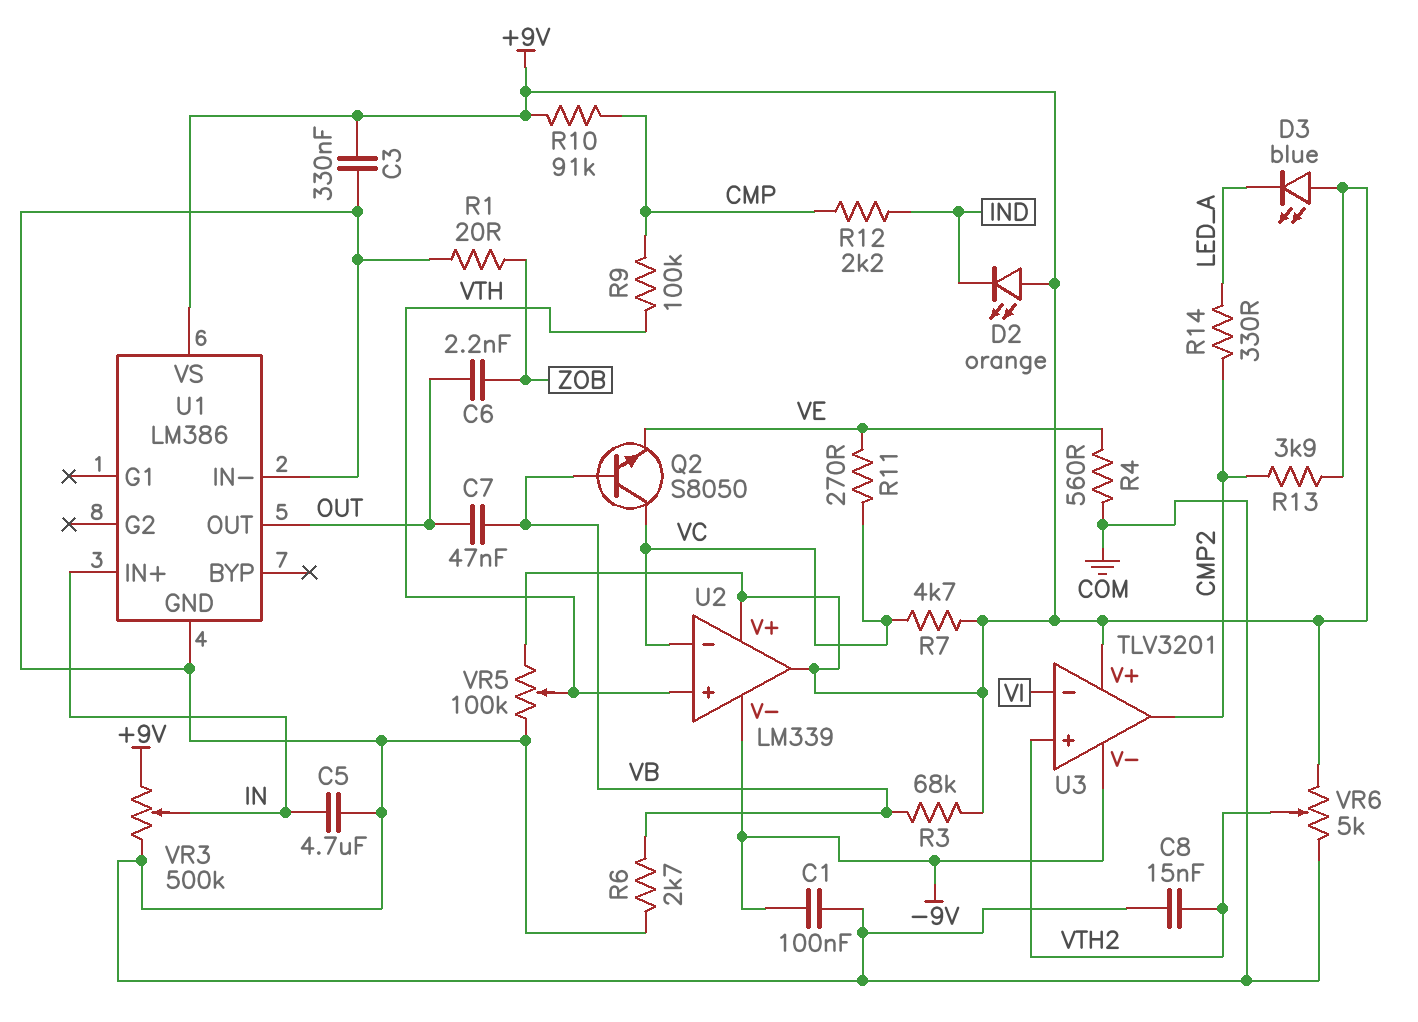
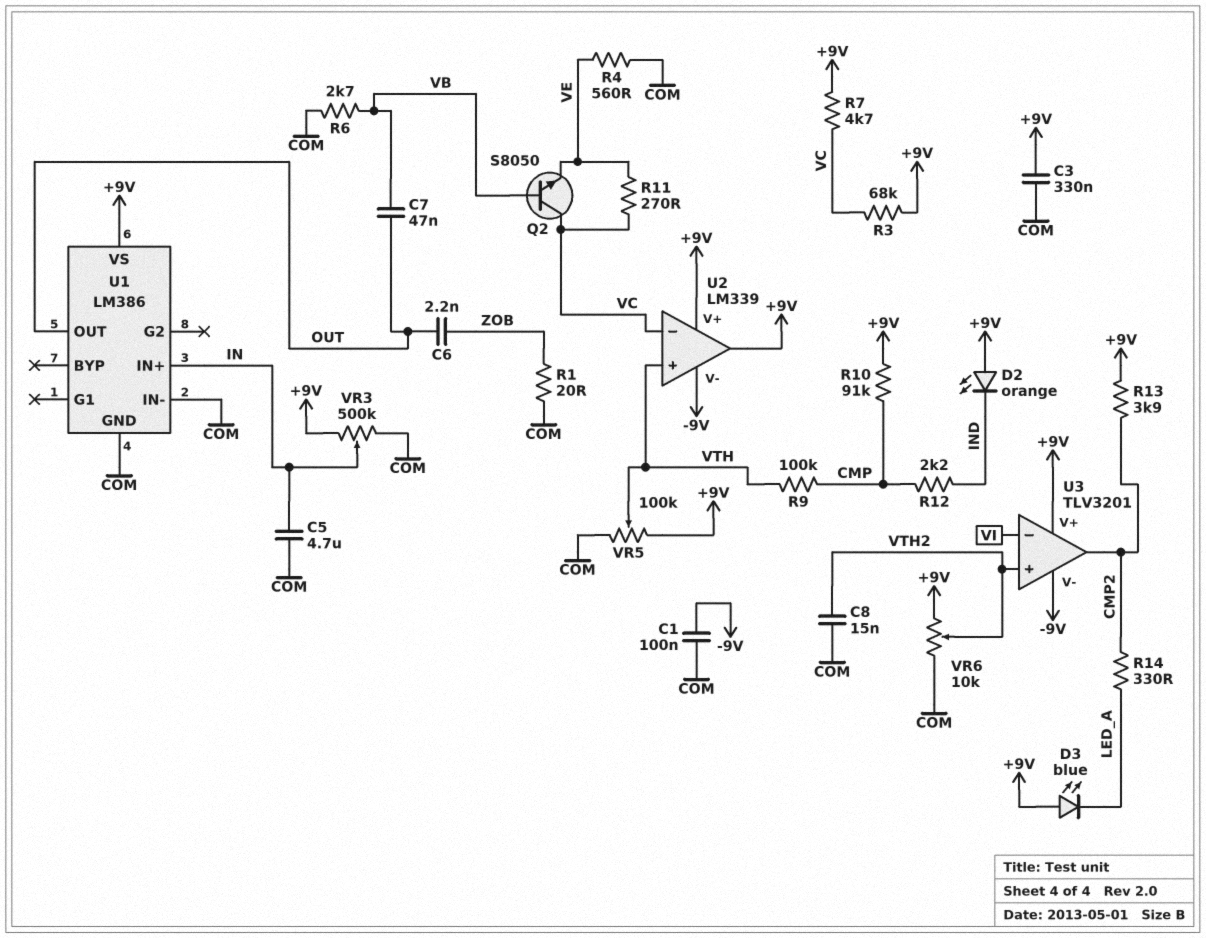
R3: 68k (+9V, VB) -> 68k (+9V, VC)
VR6: 5k (+9V, COM, wiper VTH2) -> 10k (+9V, COM, wiper VTH2)

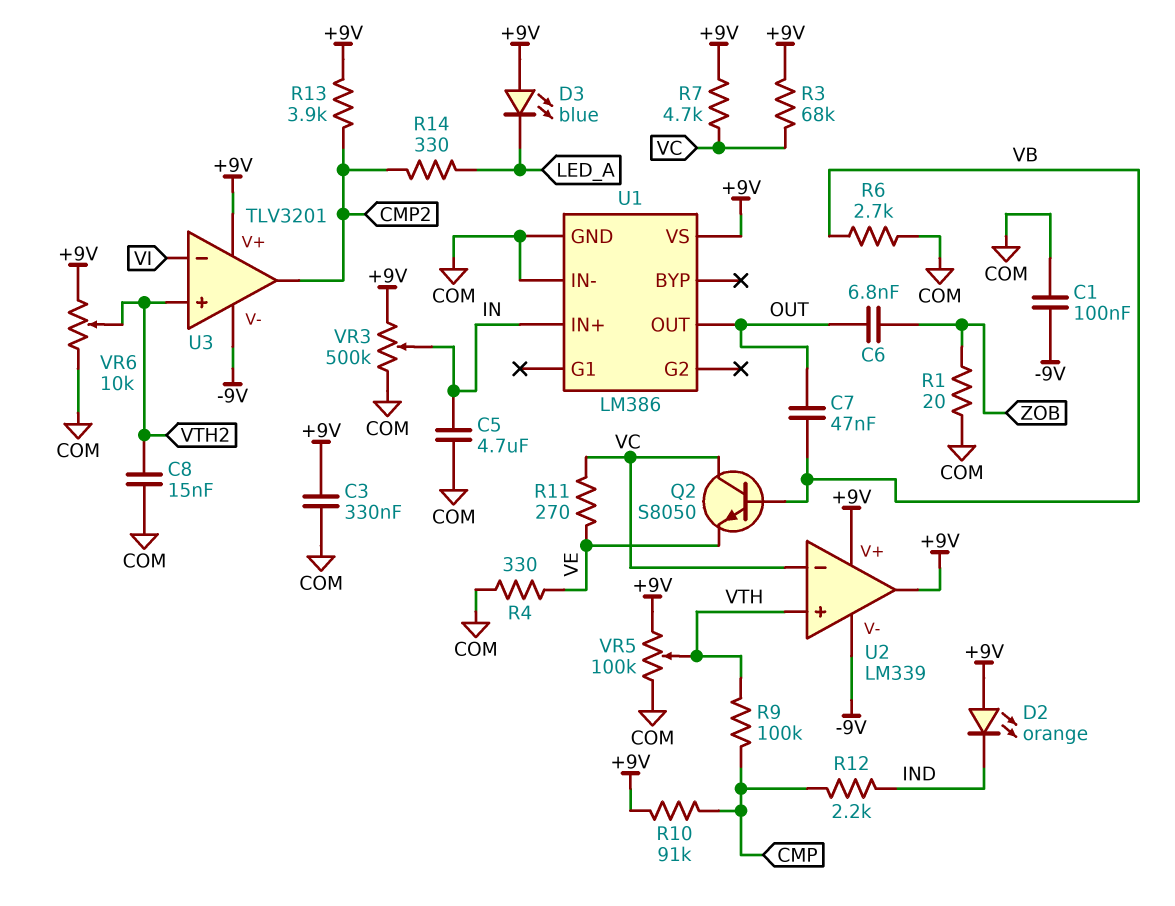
C6: 2.2nF (OUT, ZOB) -> 6.8nF (OUT, ZOB)
R4: 560 (COM, VE) -> 330 (COM, VE)

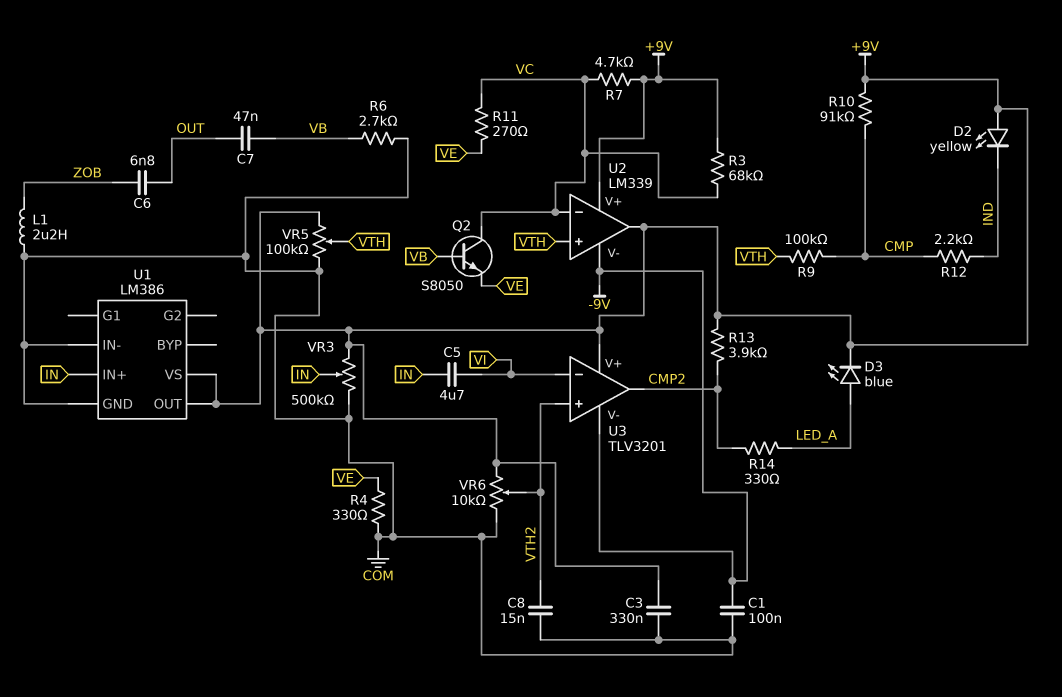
C5: 4.7uF (COM, IN) -> 4.7uF (IN, VI)
D2: LED orange (A +9V, K IND) -> LED yellow (A +9V, K IND)
D3: LED blue (A +9V, K LED_A) -> LED blue (A LED_A, K +9V)
L1: none -> 2.2uH (COM, ZOB)
R1: 20 (COM, ZOB) -> none
U1 pin OUT: OUT -> +9V

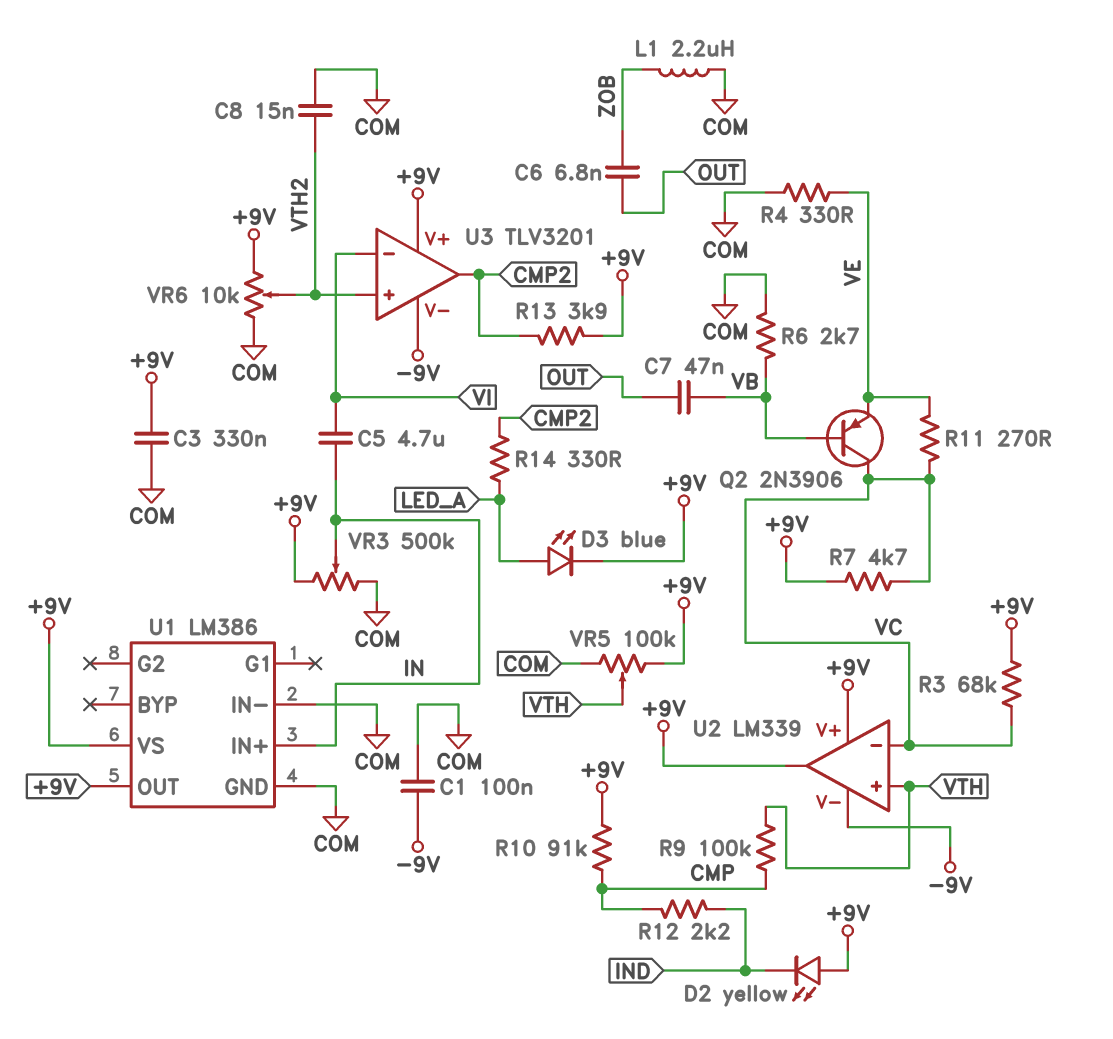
Q2: NPN S8050 (B VB, C VC, E VE) -> PNP 2N3906 (B VB, C VC, E VE)

